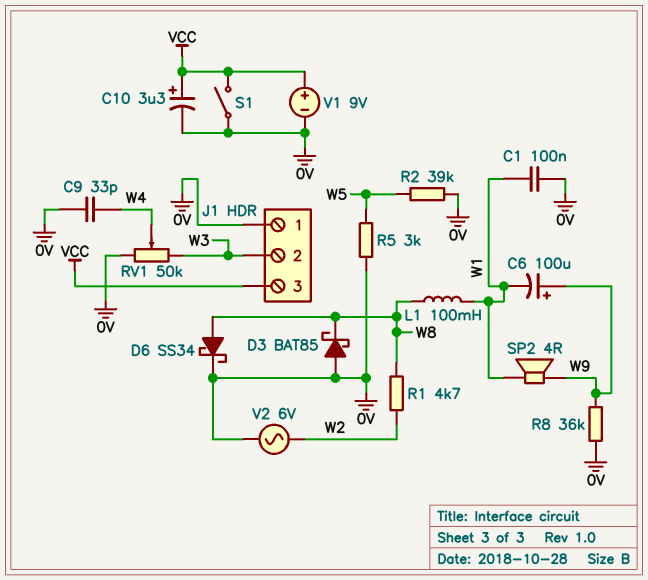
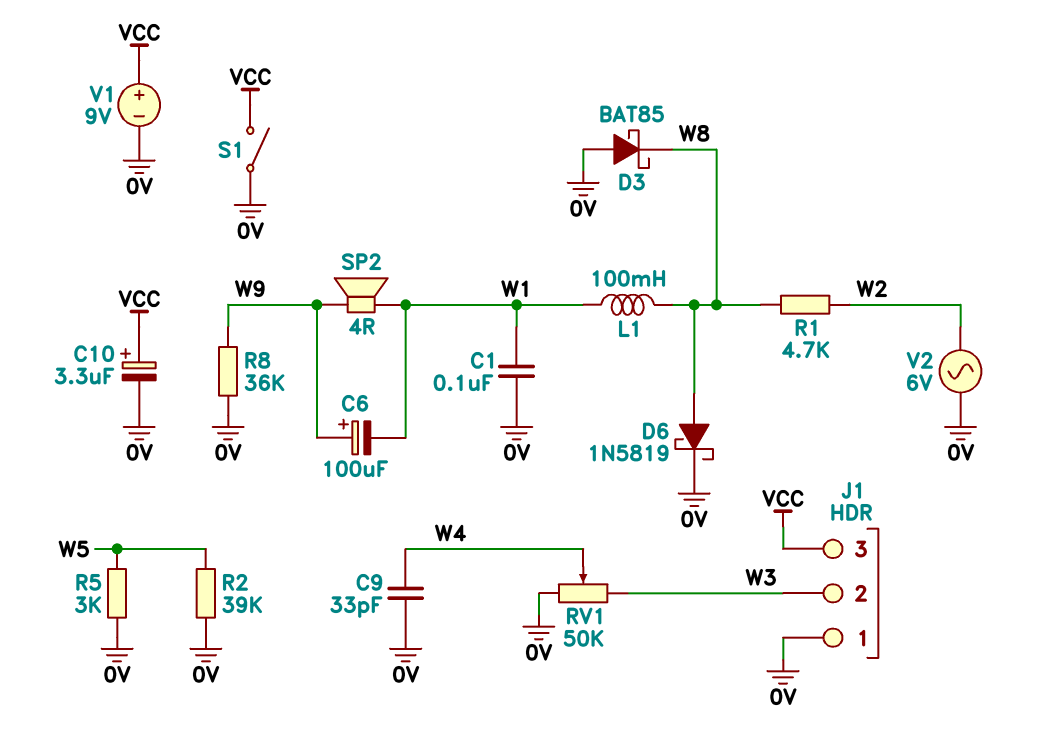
D6: schottky SS34 (A W8, K 0V) -> schottky 1N5819 (A W8, K 0V)

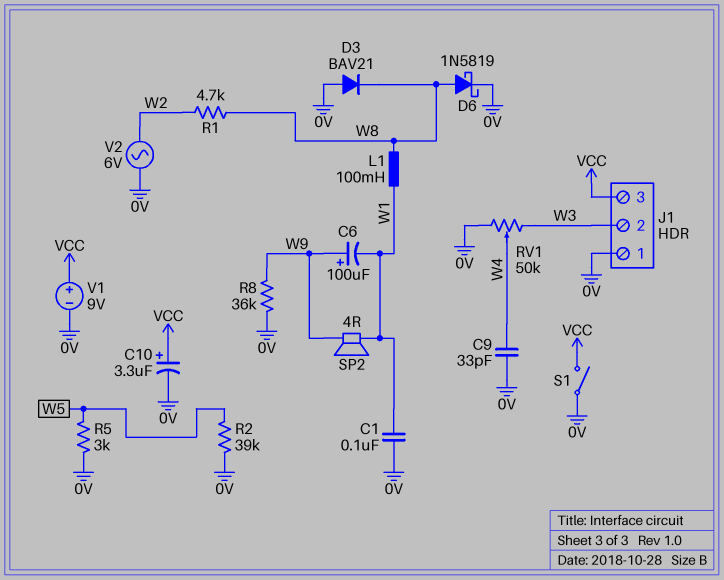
D3: schottky BAT85 (A 0V, K W8) -> diode BAV21 (A 0V, K W8)

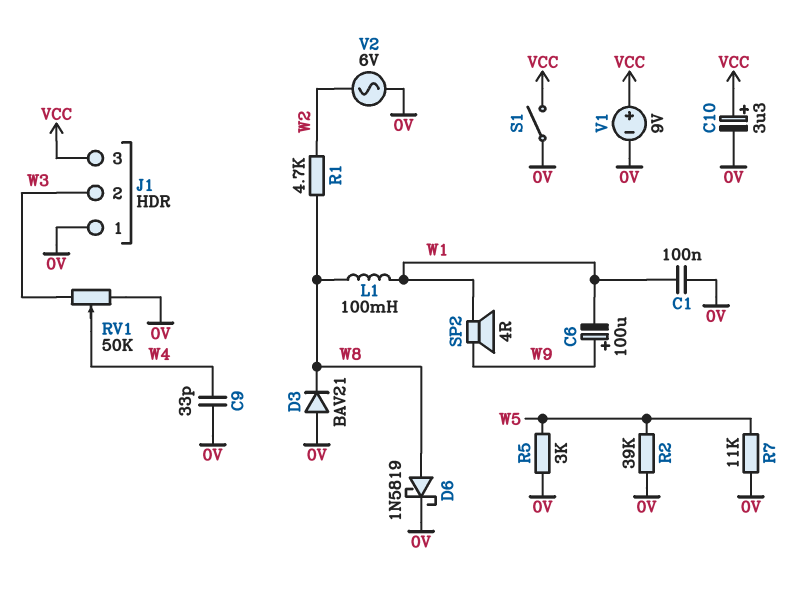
R7: none -> 11k (0V, W5)
R8: 36k (0V, W9) -> none

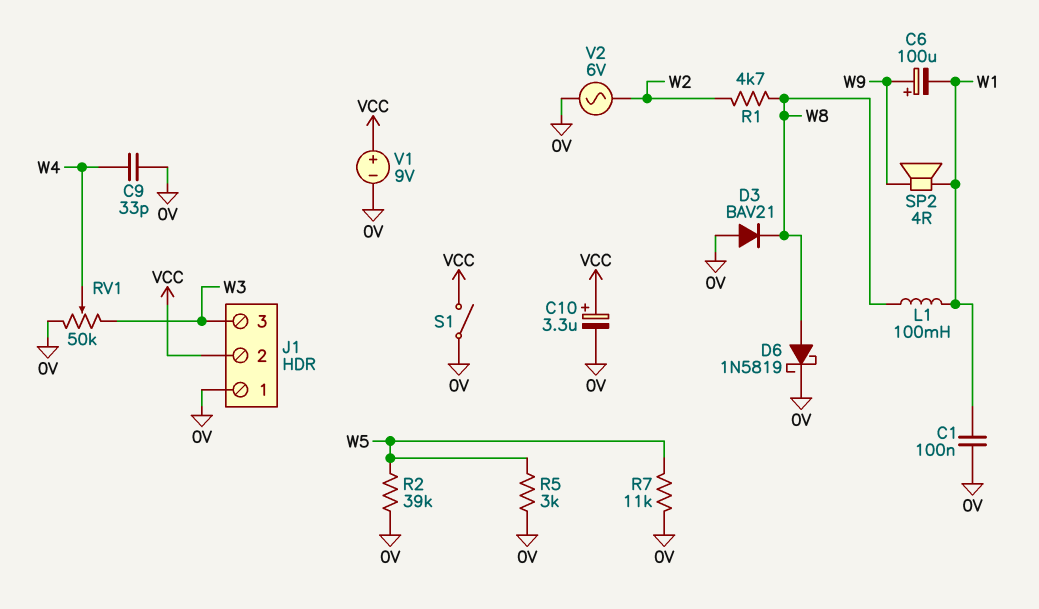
J1 pin 2: W3 -> VCC
J1 pin 3: VCC -> W3

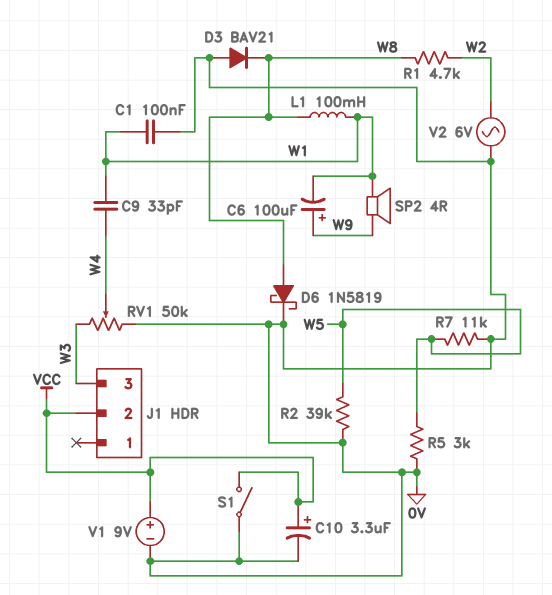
C9: 33pF (0V, W4) -> 33pF (W1, W4)
J1 pin 1: 0V -> none

